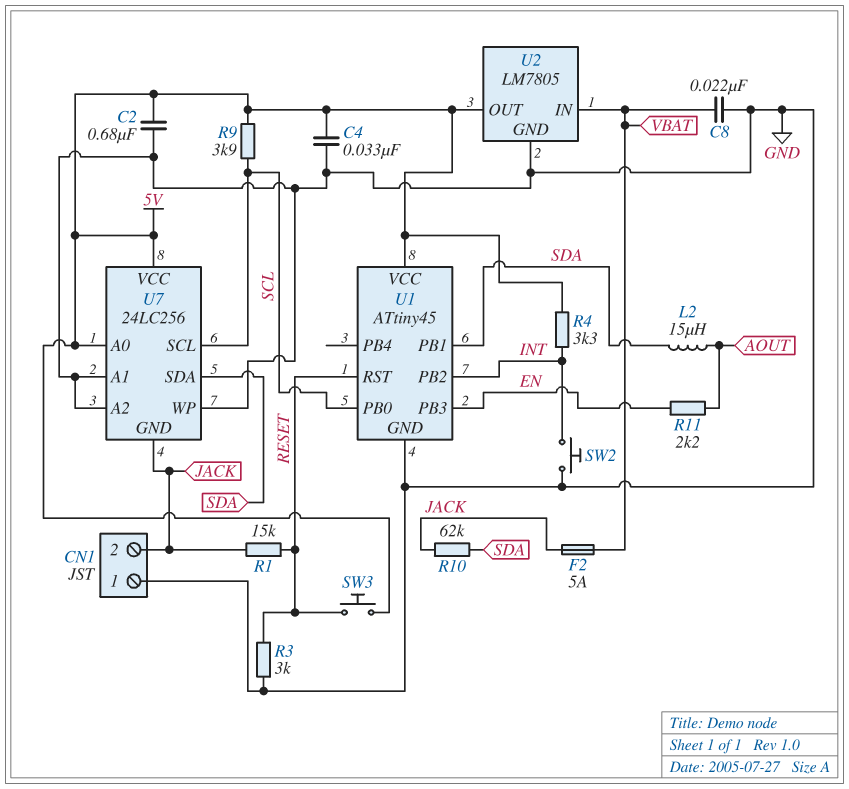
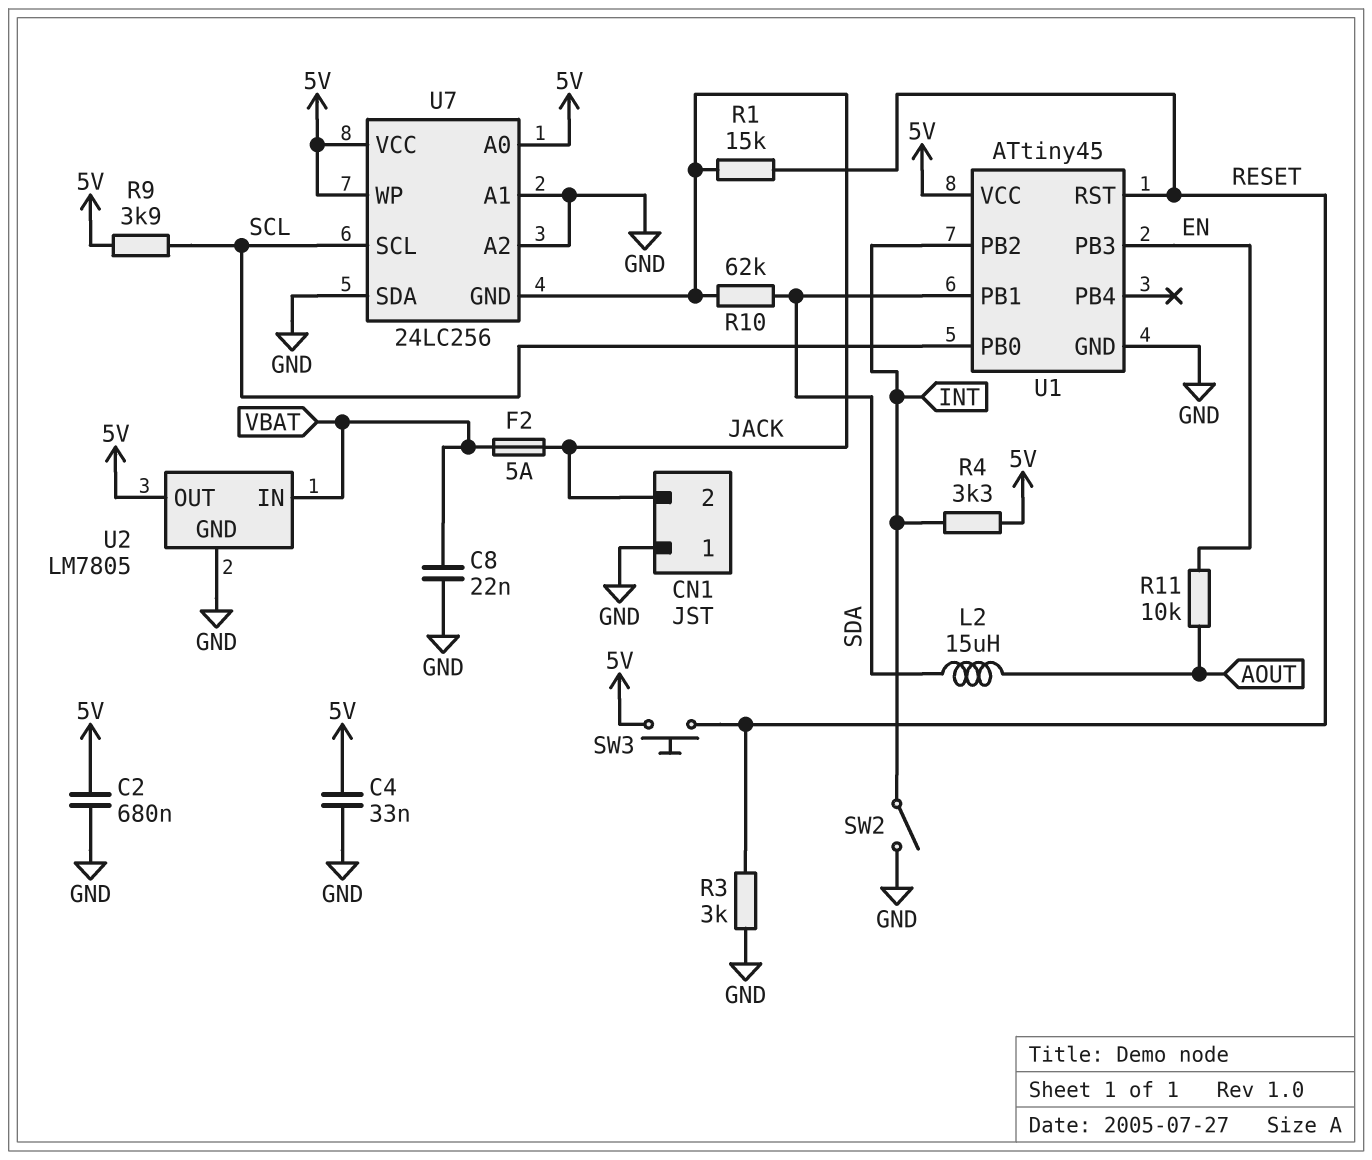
R11: 2.2k (AOUT, EN) -> 10k (AOUT, EN)
SW2: button (GND, INT) -> switch (GND, INT)
U7 pin SDA: SDA -> GND
U7 pin WP: GND -> 5V

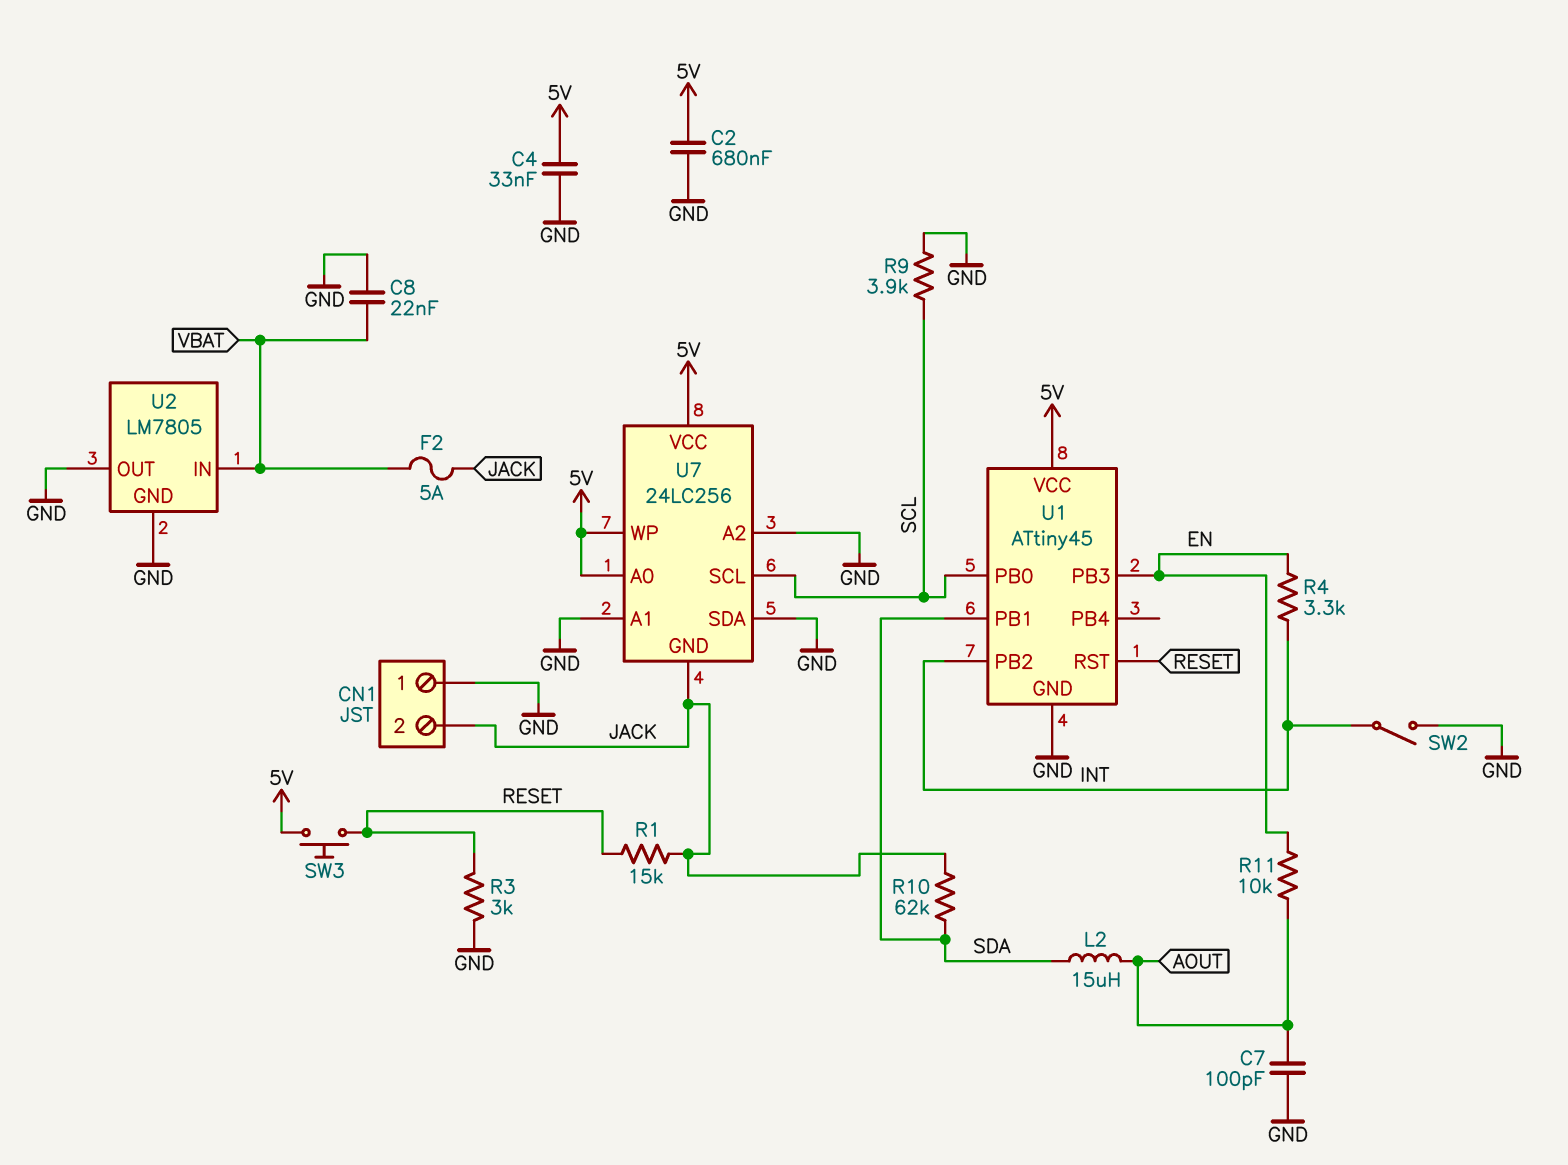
C7: none -> 100pF (AOUT, GND)
R4: 3.3k (5V, INT) -> 3.3k (EN, INT)
R9: 3.9k (5V, SCL) -> 3.9k (GND, SCL)
U2 pin OUT: 5V -> GND

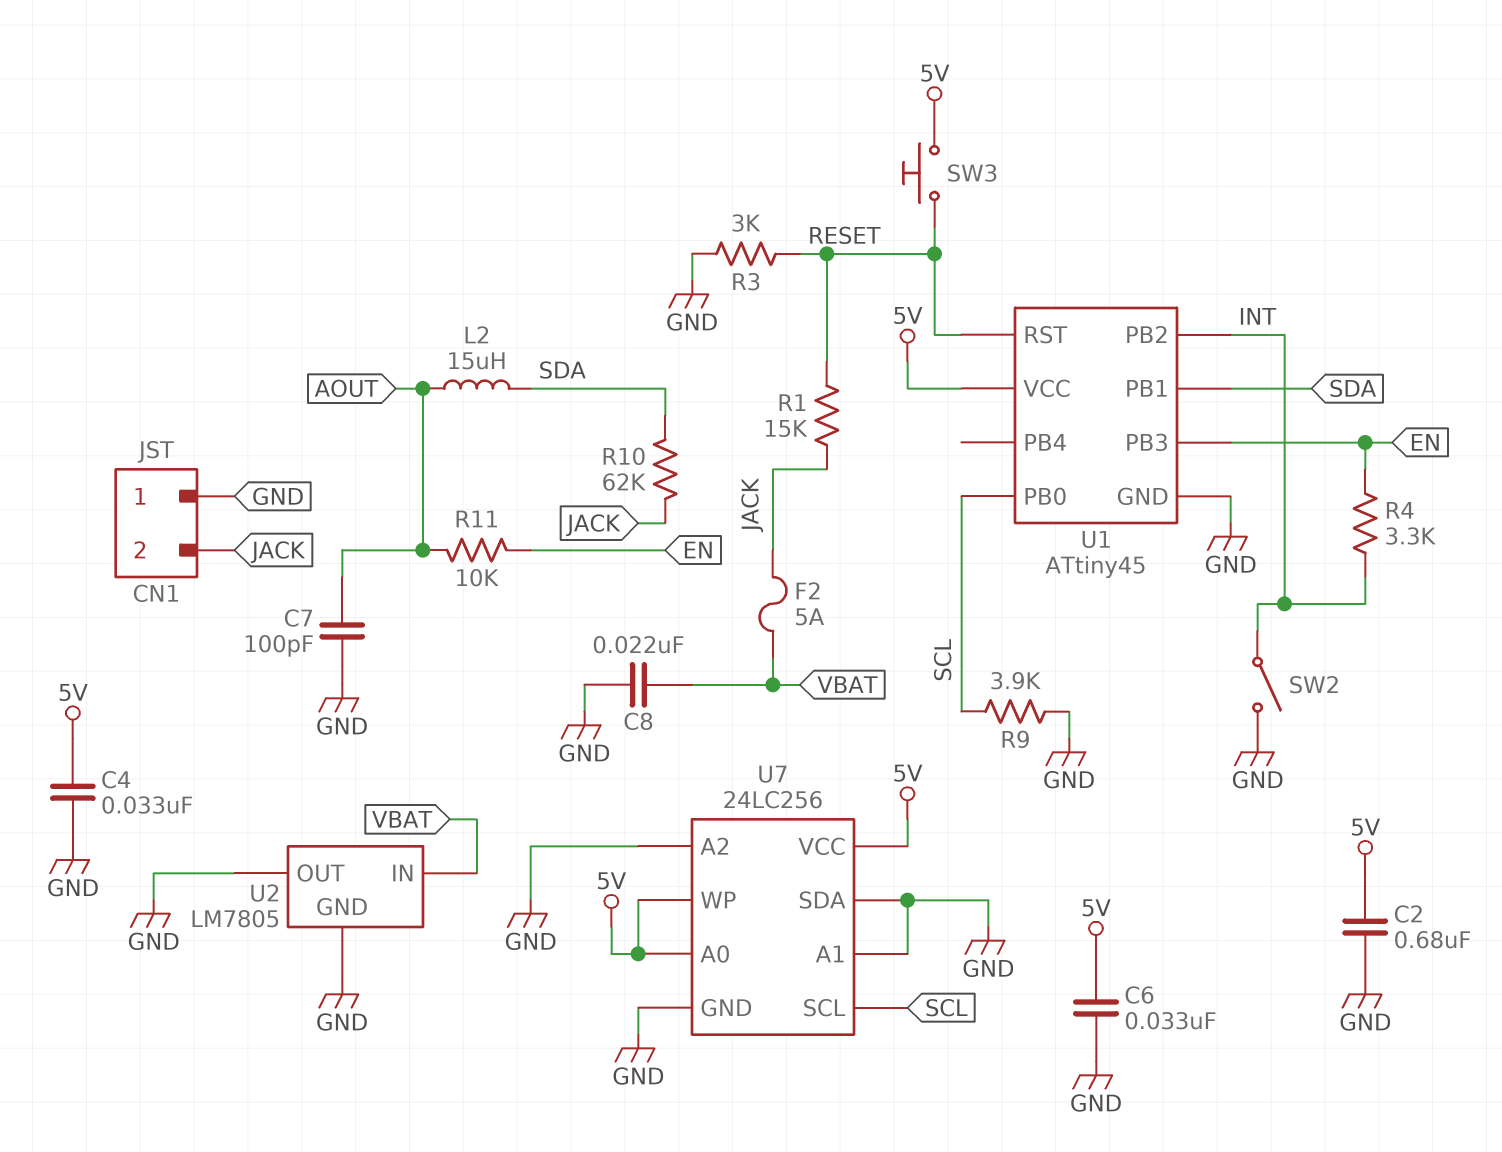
C6: none -> 33nF (5V, GND)
U7 pin GND: JACK -> GND

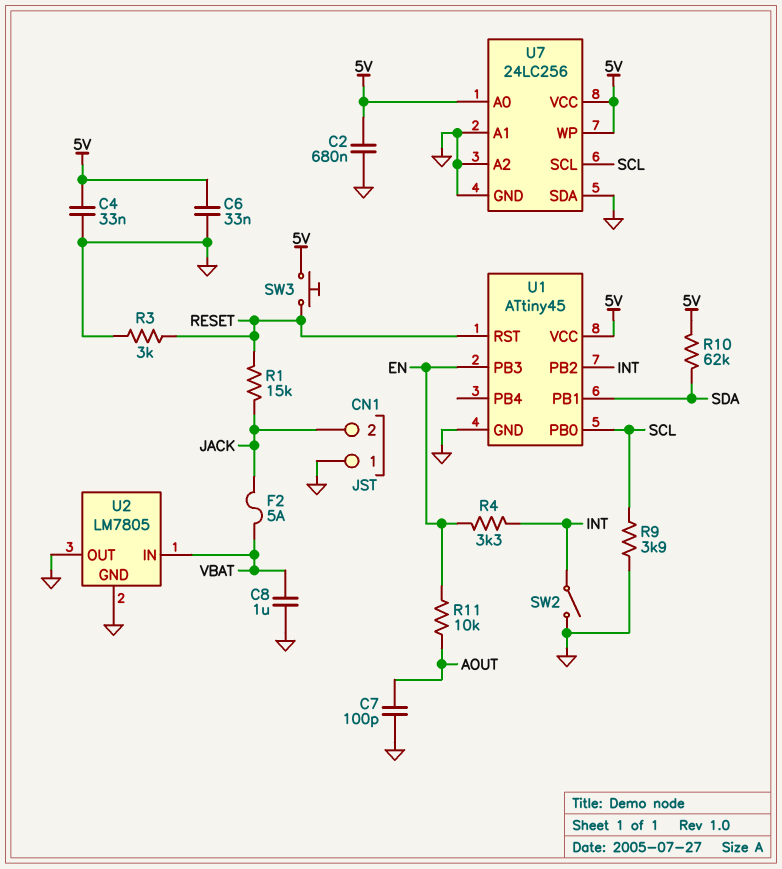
C8: 22nF (GND, VBAT) -> 1uF (GND, VBAT)
L2: 15uH (AOUT, SDA) -> none
R10: 62k (JACK, SDA) -> 62k (5V, SDA)

